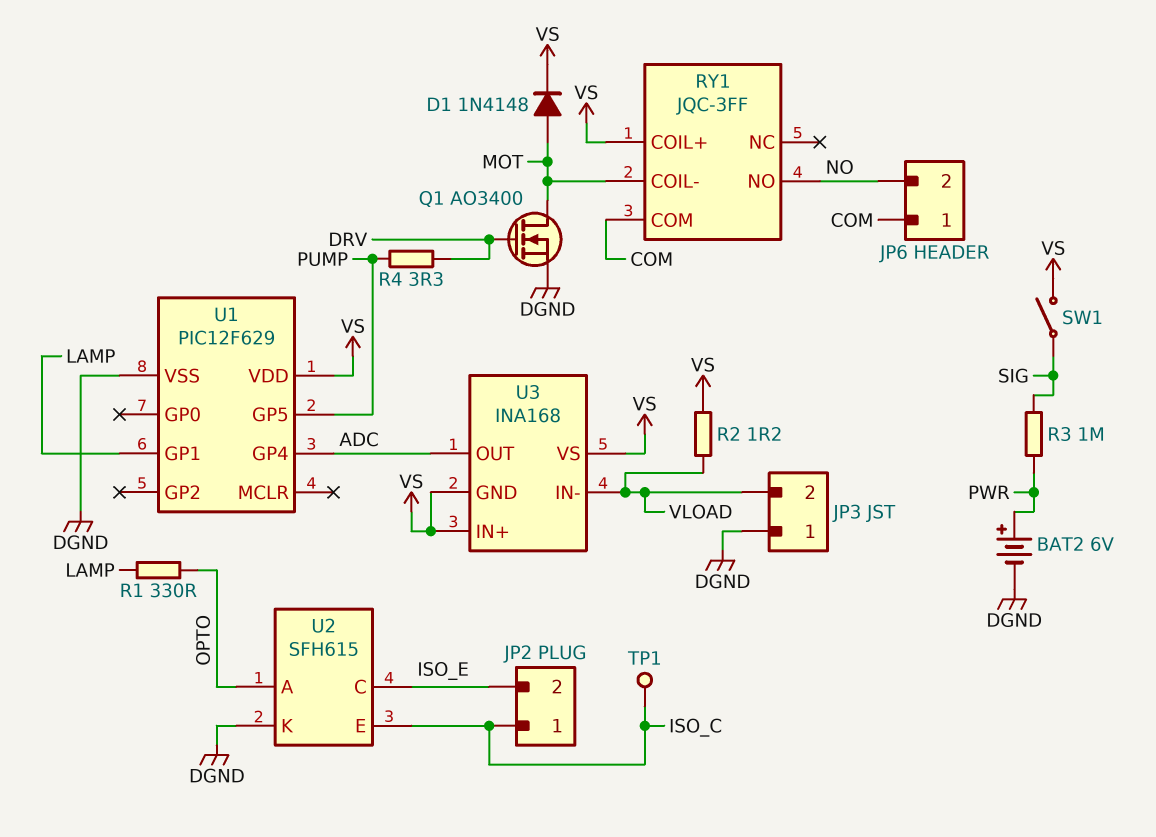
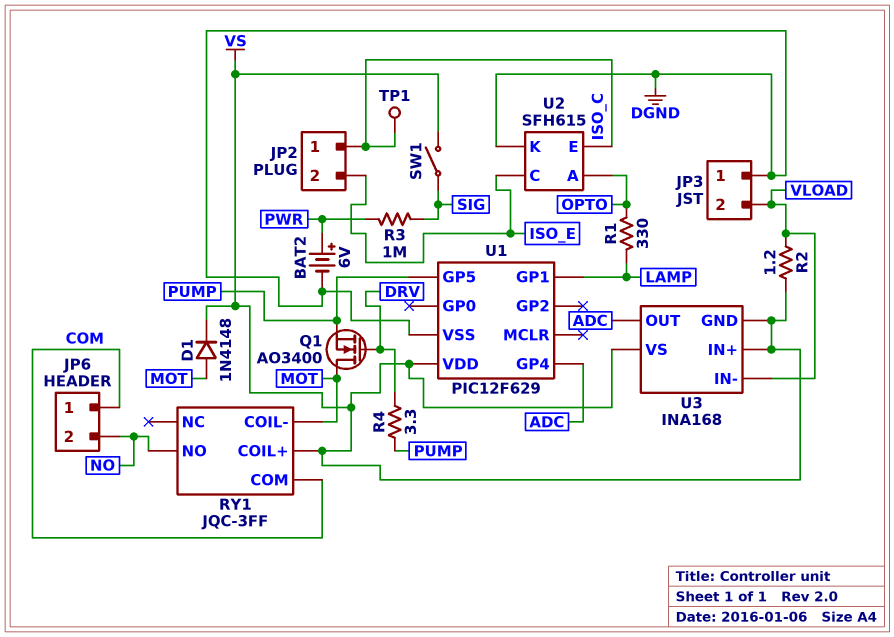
Q1: NMOS AO3400 (G DRV, D MOT, S DGND) -> NMOS AO3400 (G DRV, D MOT, S PUMP)

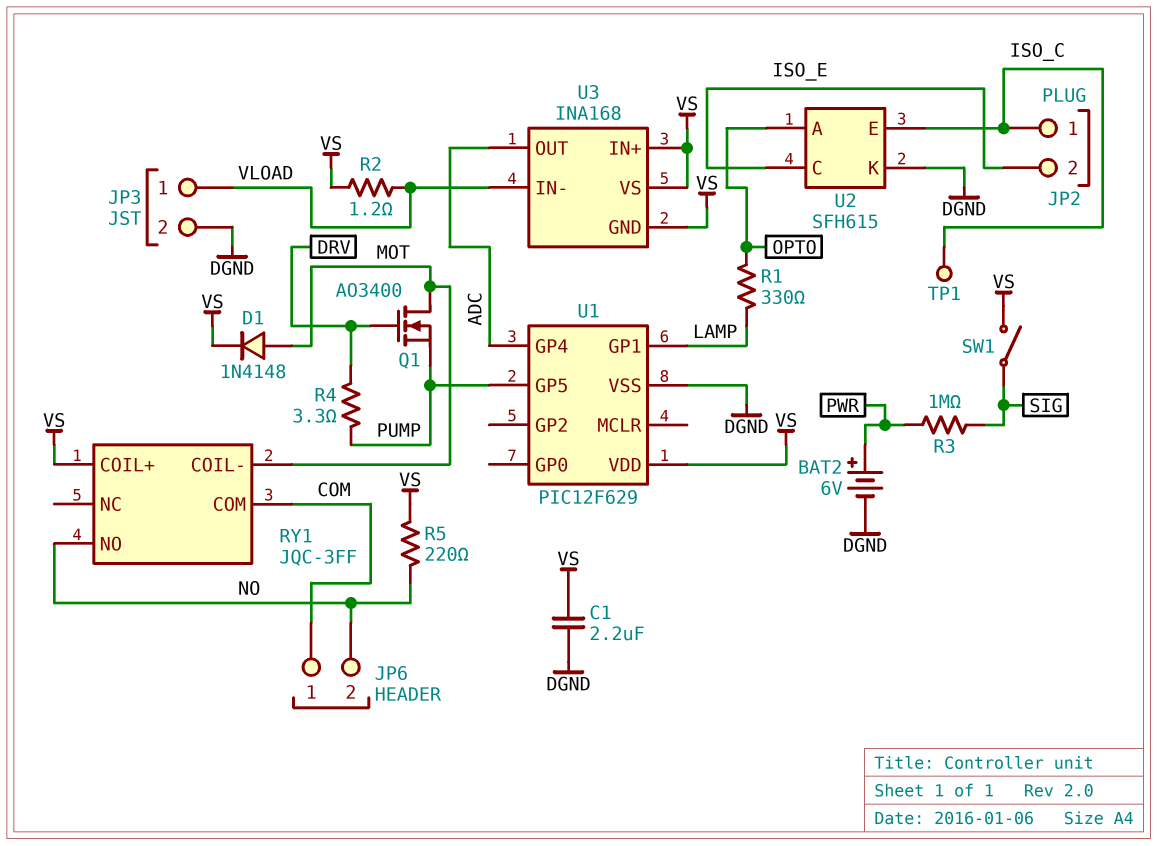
C1: none -> 2.2uF (DGND, VS)
JP3 pin 1: DGND -> VLOAD
JP3 pin 2: VLOAD -> DGND
R5: none -> 220 (NO, VS)

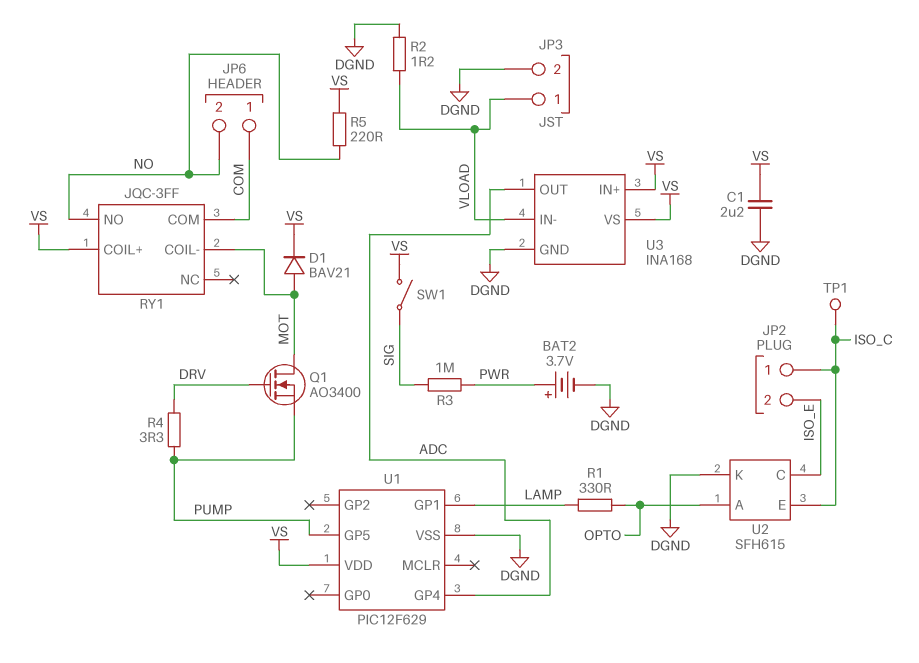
BAT2: 6V (plus PWR, minus DGND) -> 3.7V (plus PWR, minus DGND)
D1: diode 1N4148 (A MOT, K VS) -> diode BAV21 (A MOT, K VS)
R2: 1.2 (VLOAD, VS) -> 1.2 (DGND, VLOAD)
U3 pin GND: VS -> DGND

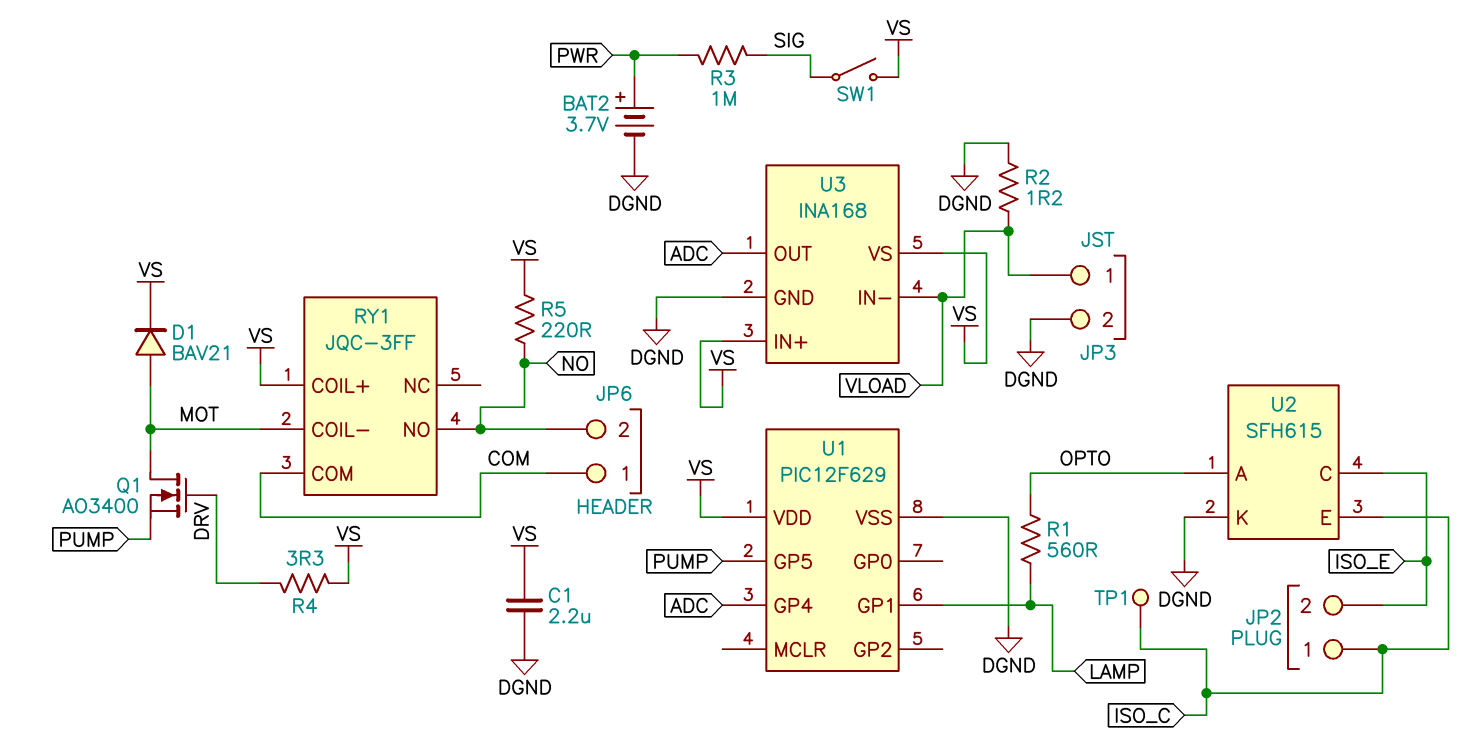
R1: 330 (LAMP, OPTO) -> 560 (LAMP, OPTO)
R4: 3.3 (DRV, PUMP) -> 3.3 (DRV, VS)

